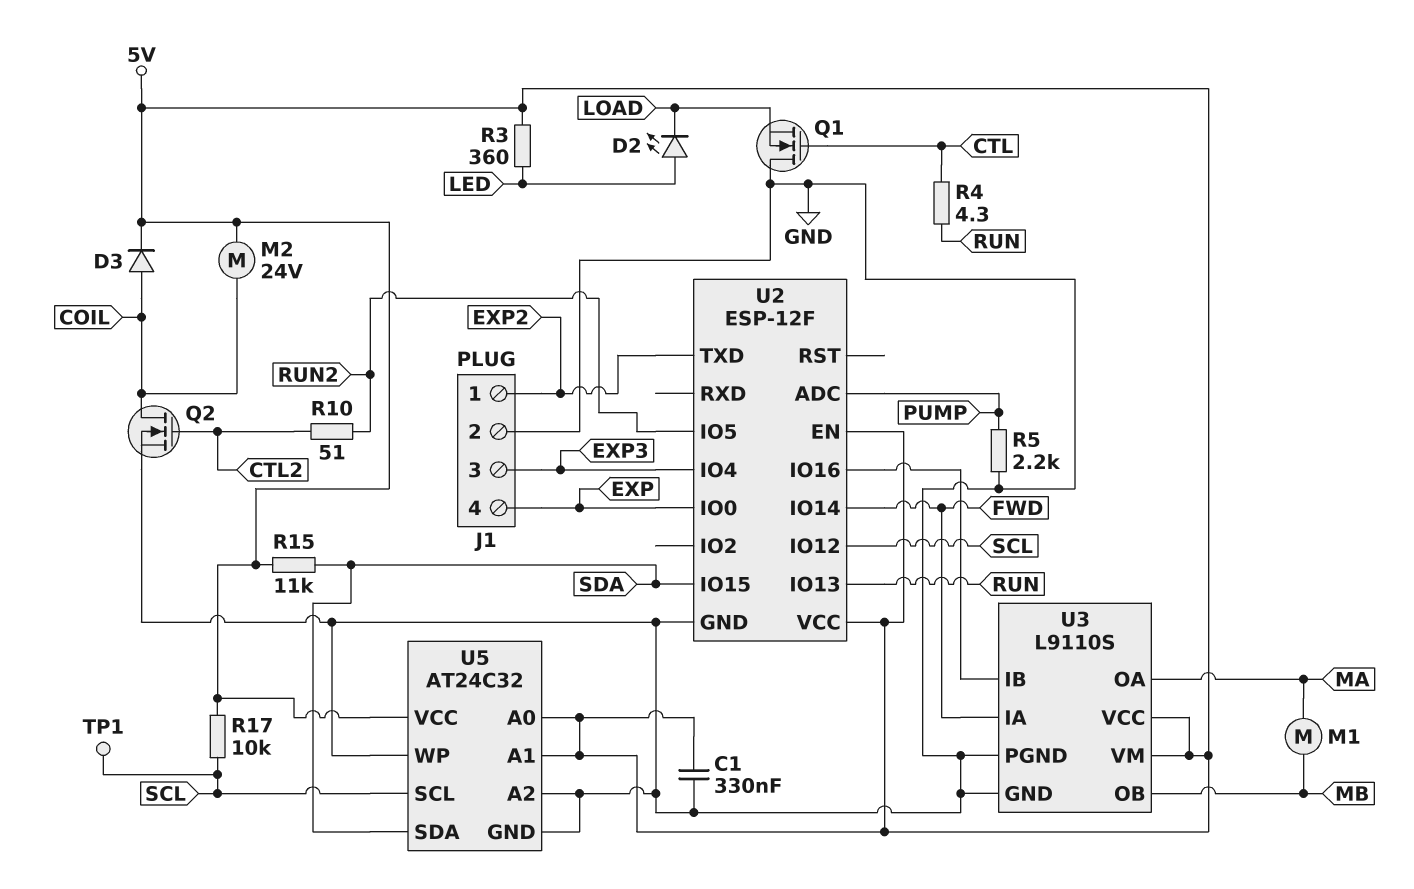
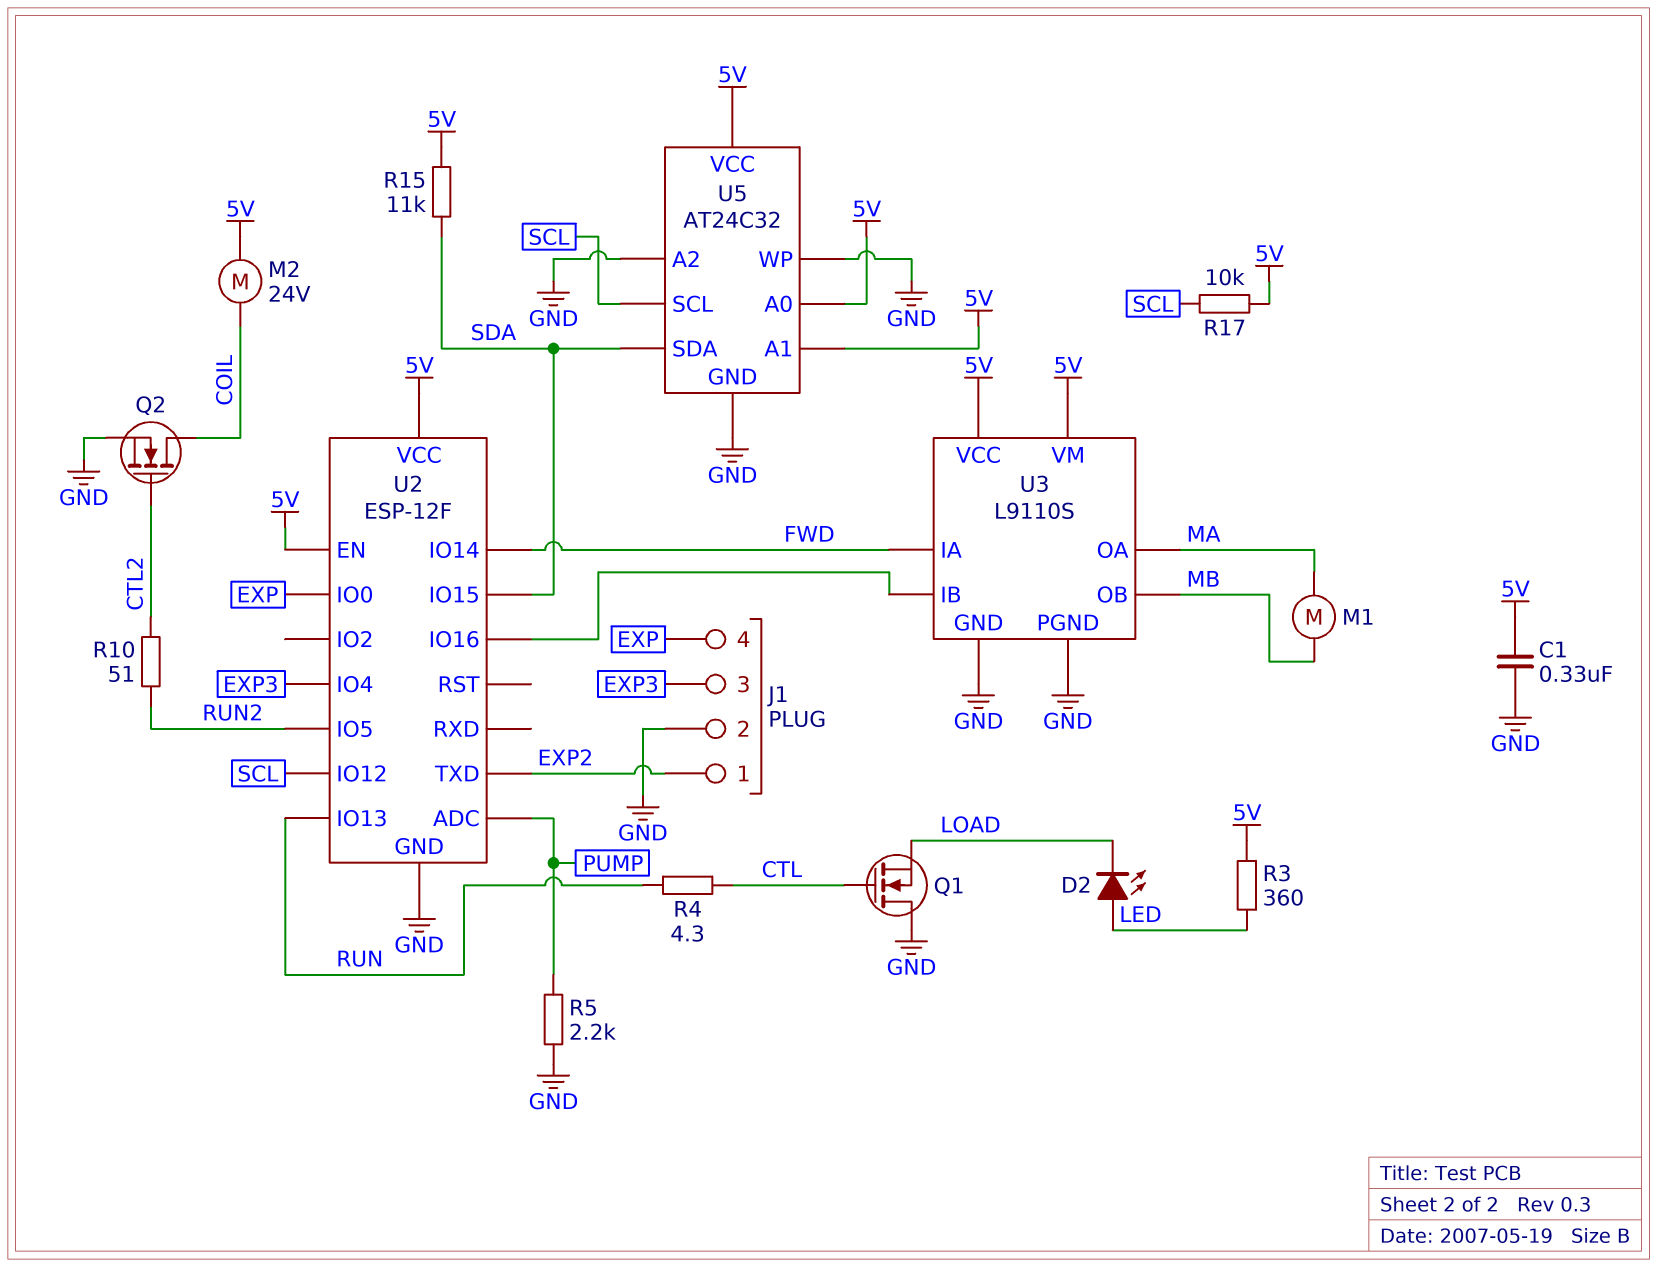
D3: diode (A COIL, K 5V) -> none
TP1: test point (SCL) -> none

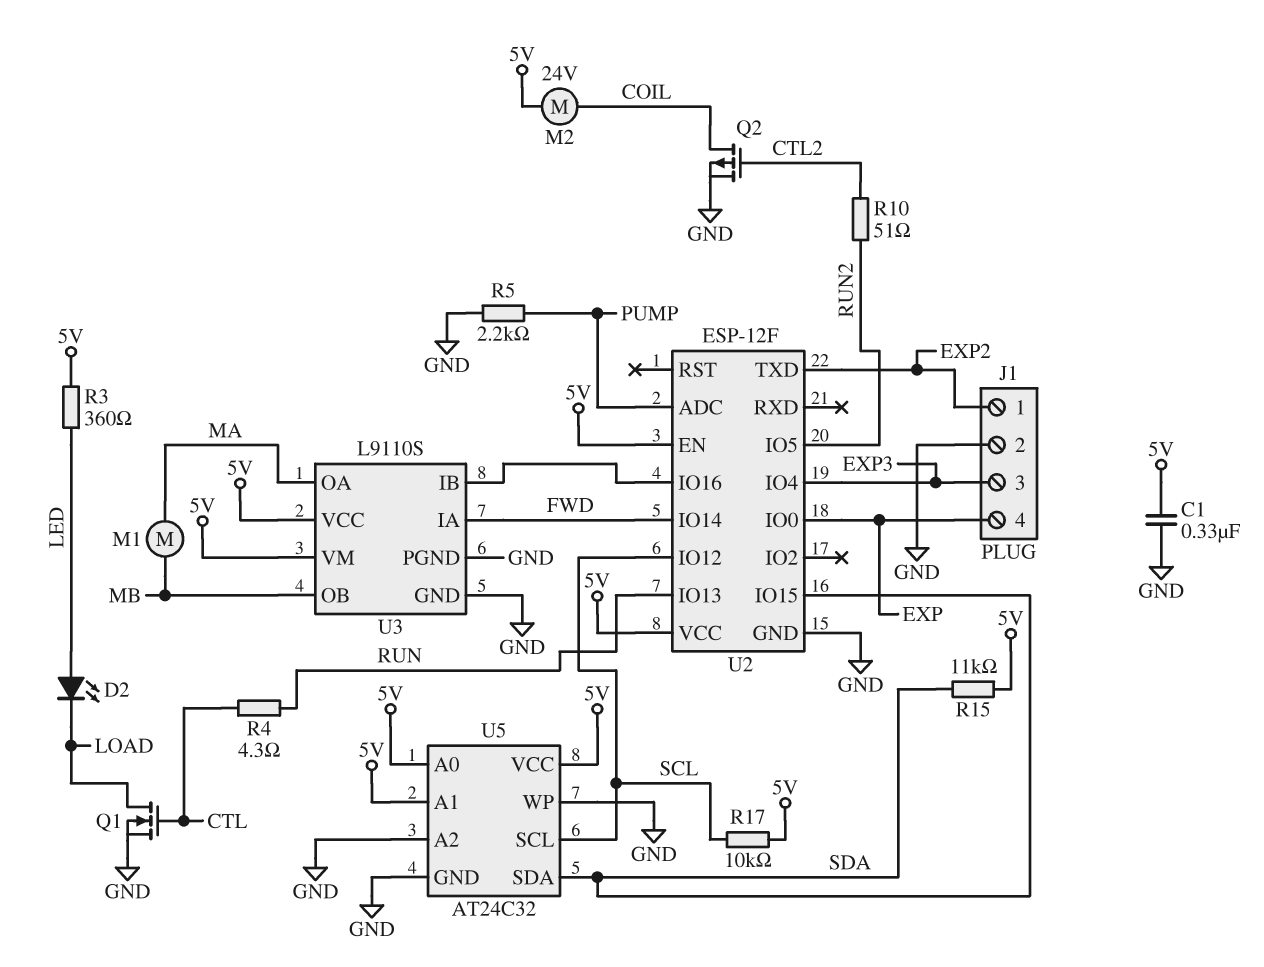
Q1: NMOS (G CTL, D GND, S LOAD) -> NMOS (G CTL, D LOAD, S GND)
Q2: NMOS (G CTL2, D COIL, S GND) -> PMOS (G CTL2, D COIL, S GND)

